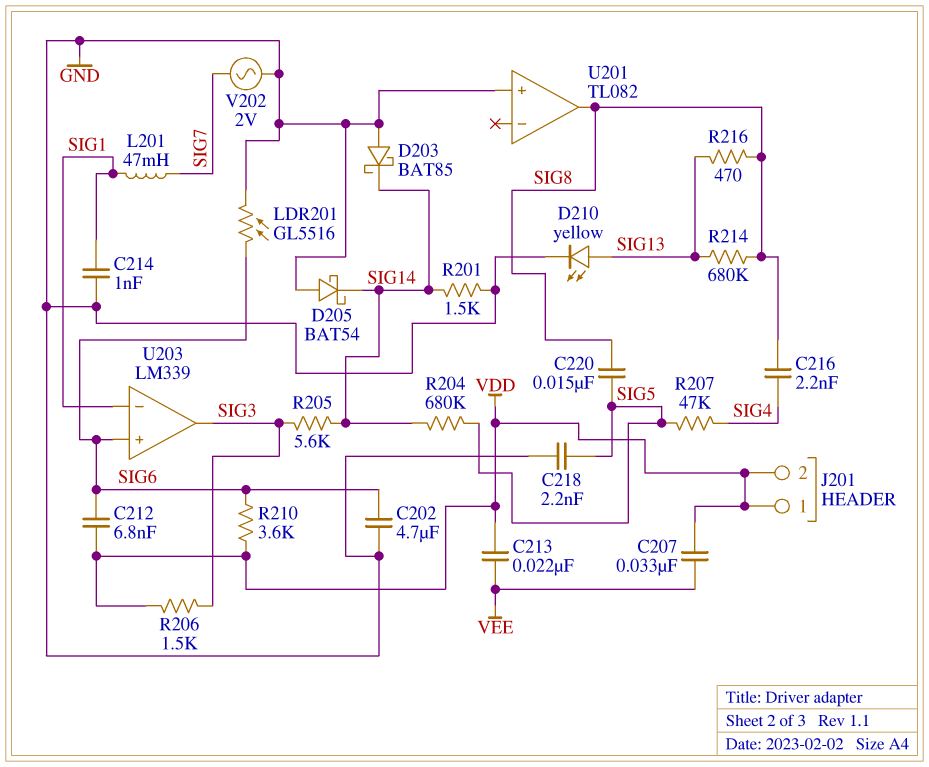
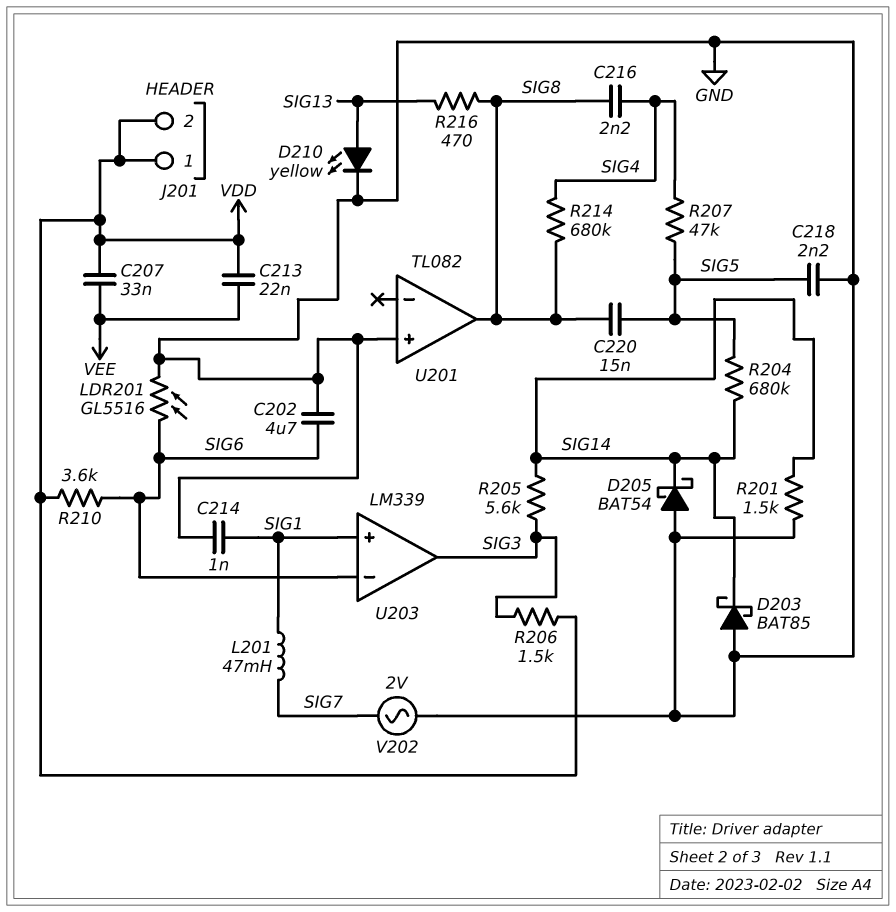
C212: 6.8nF (SIG6, VDD) -> none
R214: 680k (SIG8, SIG13) -> 680k (SIG4, SIG8)
U203 pin in+: SIG6 -> SIG1
U203 pin in-: SIG1 -> SIG6

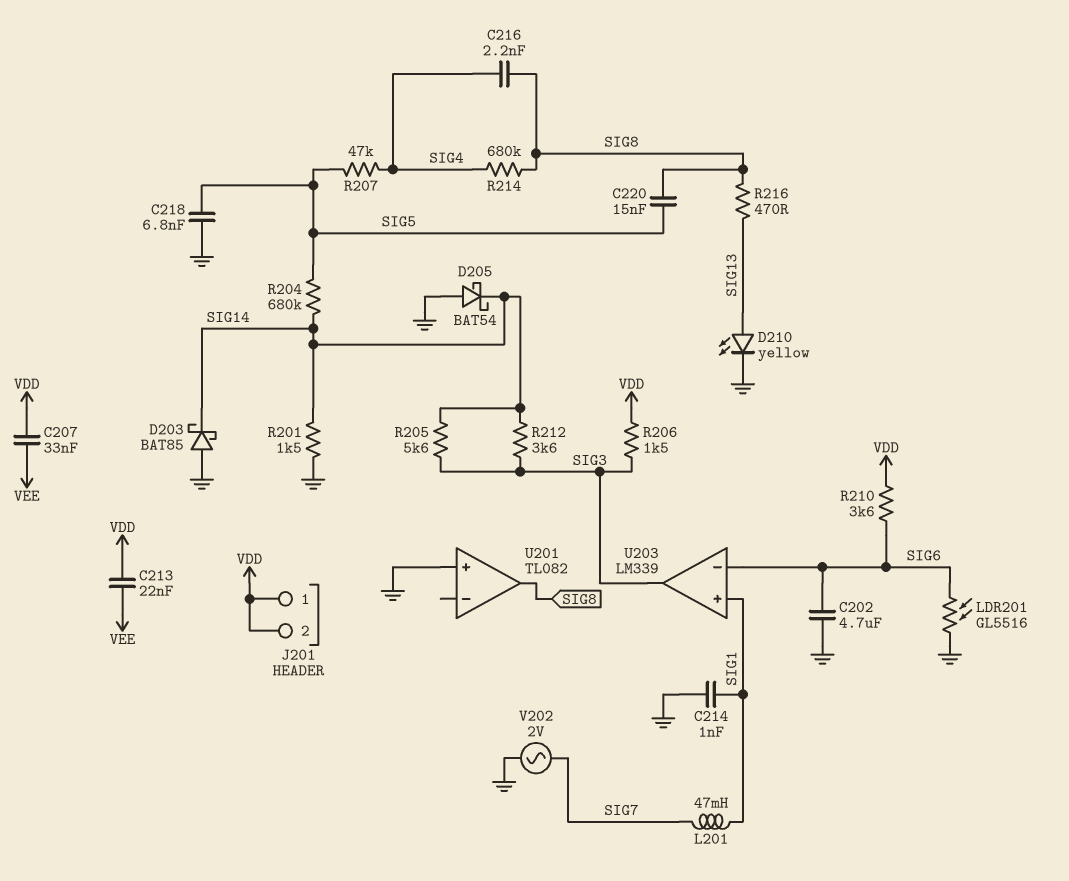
C218: 2.2nF (GND, SIG5) -> 6.8nF (GND, SIG5)
R212: none -> 3.6k (SIG3, SIG14)

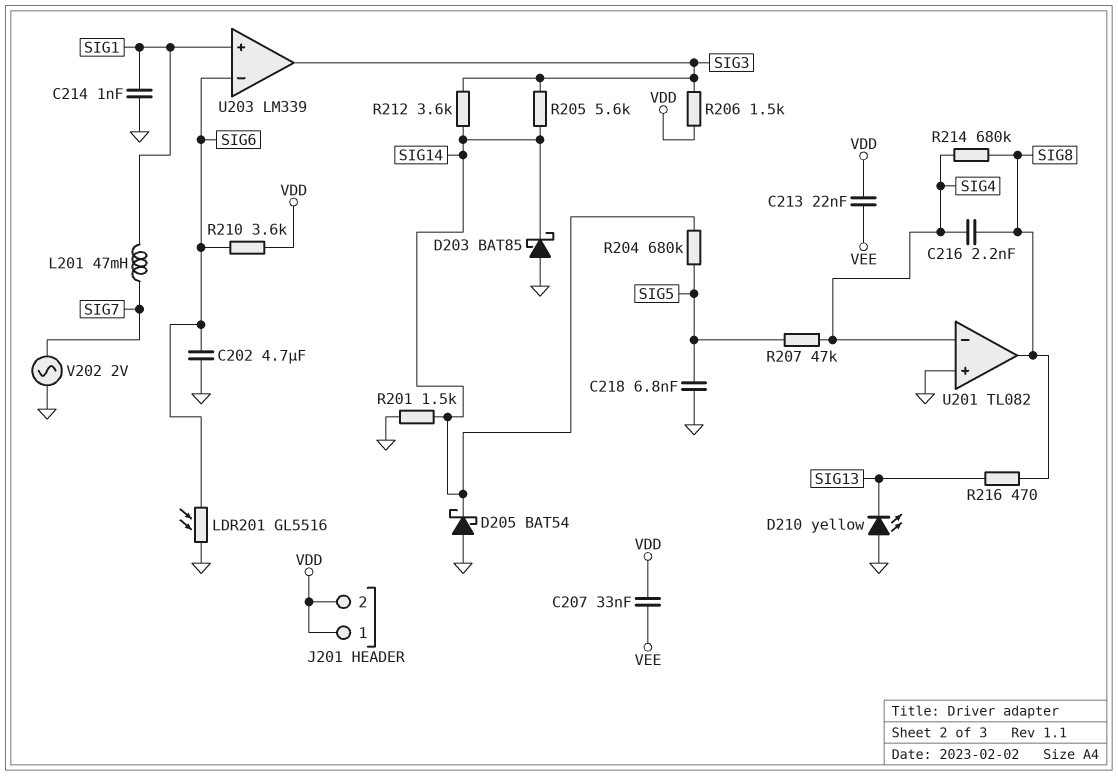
C220: 15nF (SIG5, SIG8) -> none
D210: LED yellow (A SIG13, K GND) -> LED yellow (A GND, K SIG13)
U201 pin in-: none -> SIG4

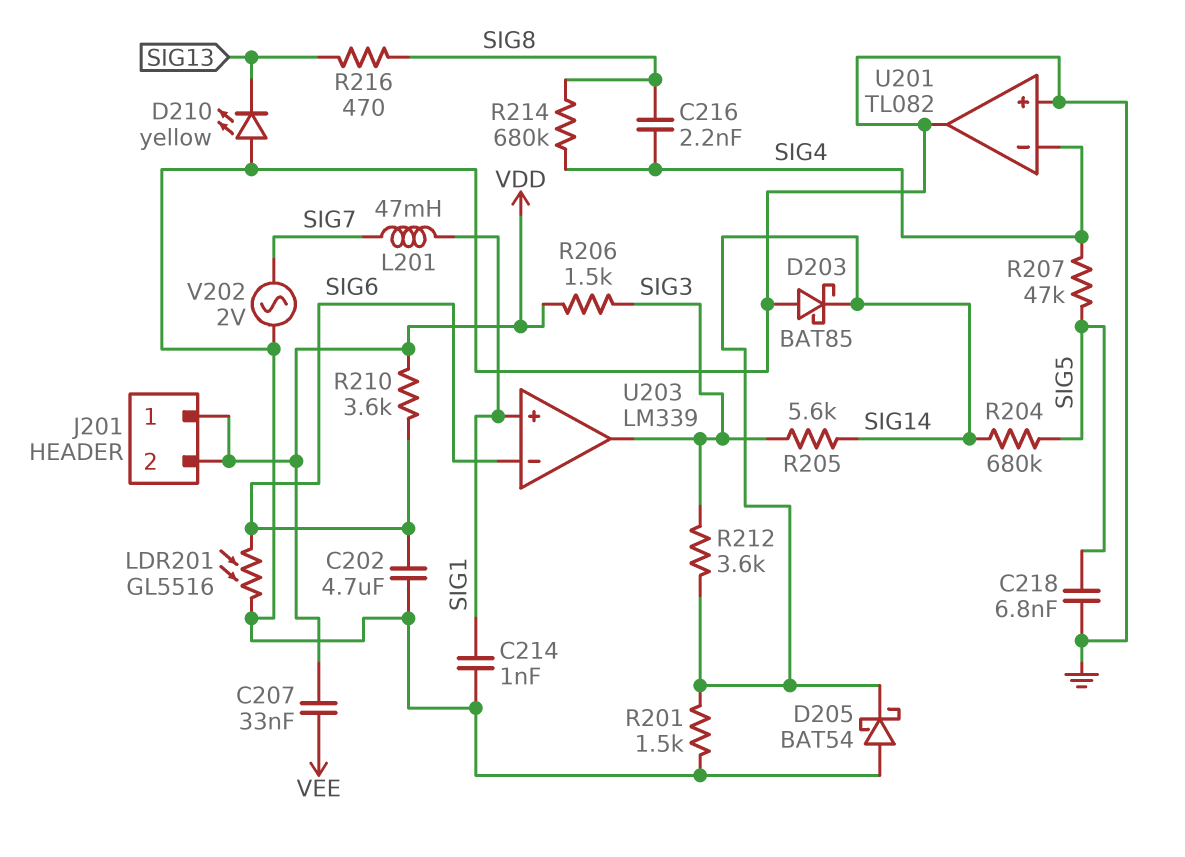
C213: 22nF (VDD, VEE) -> none
U201 pin out: SIG8 -> GND

